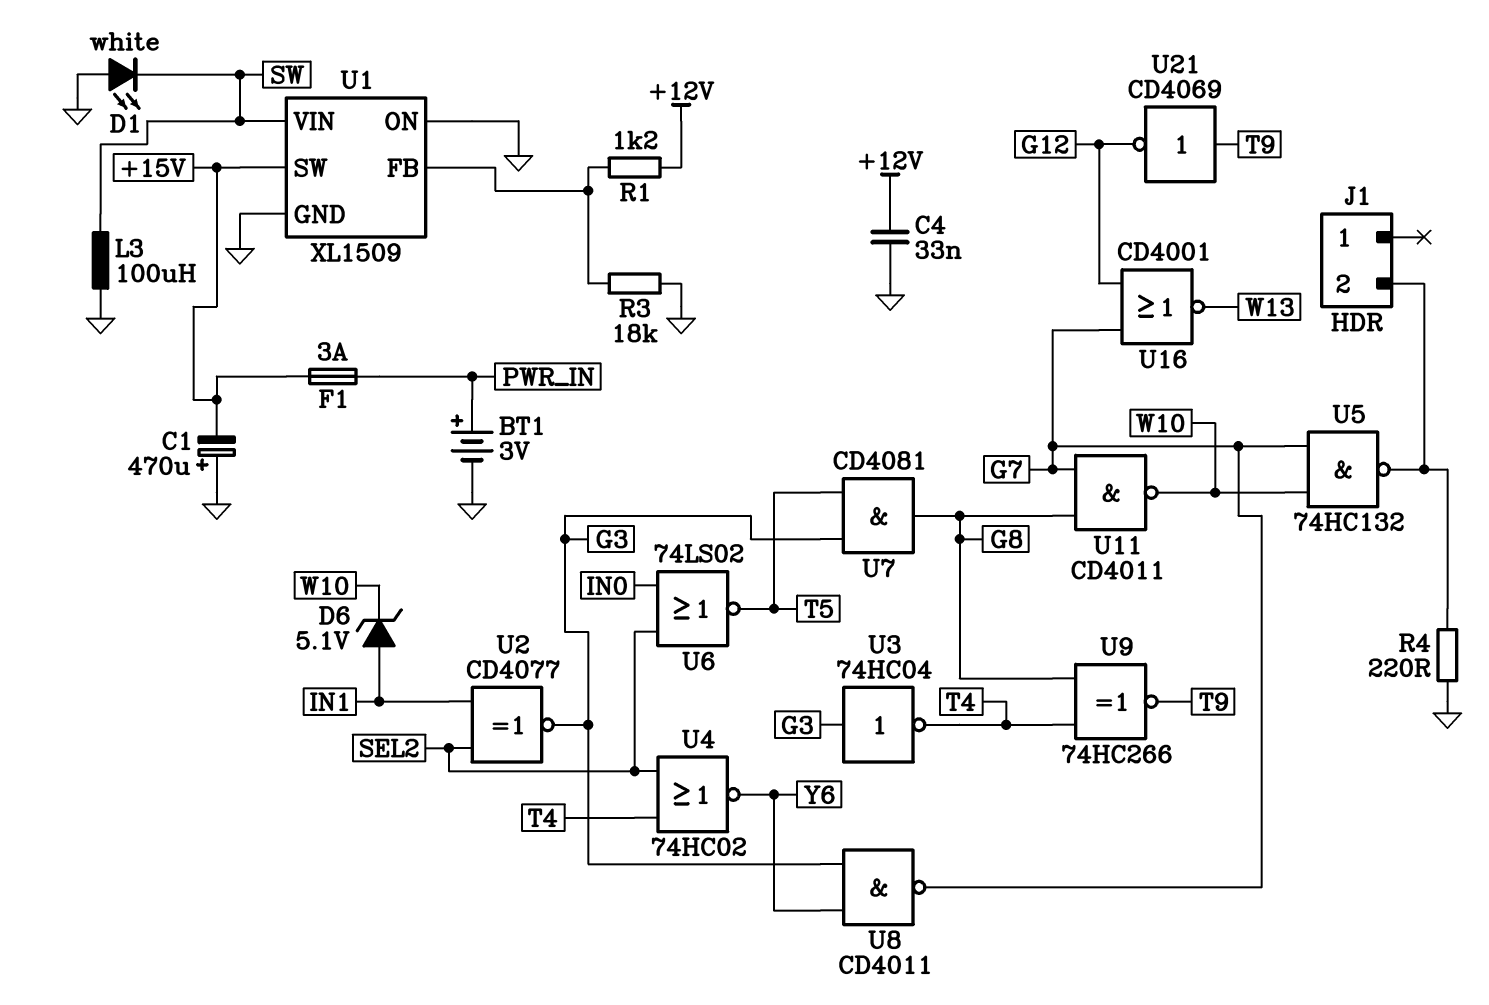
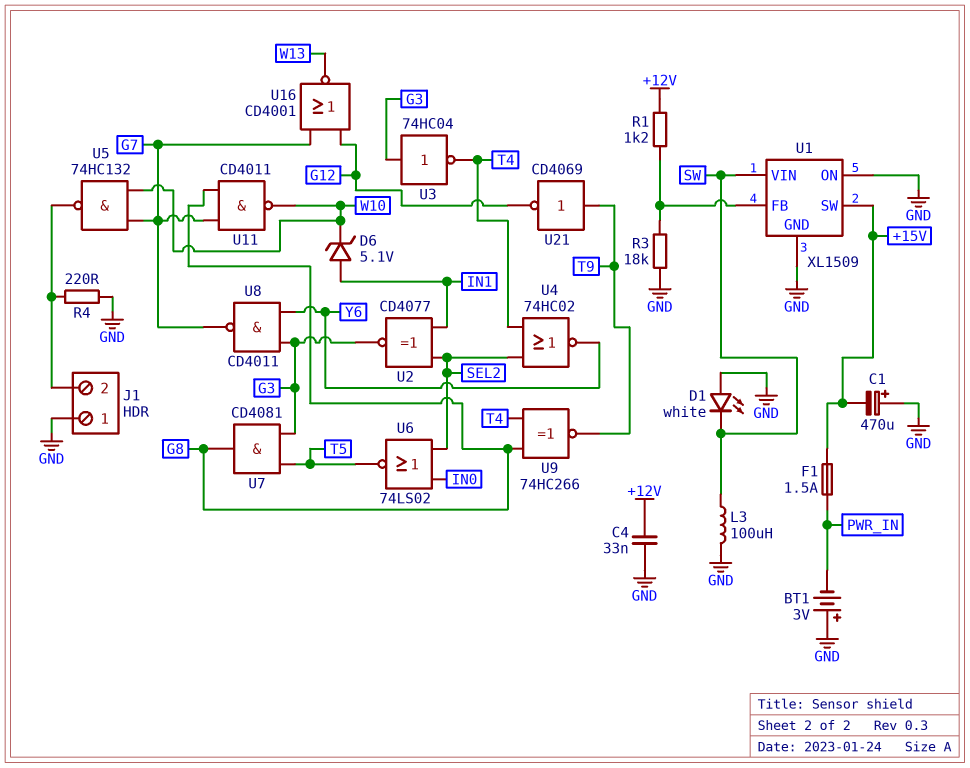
BT1: 3V (plus PWR_IN, minus GND) -> 3V (plus GND, minus PWR_IN)
F1: 3A (+15V, PWR_IN) -> 1.5A (+15V, PWR_IN)
J1 pin 1: none -> GND

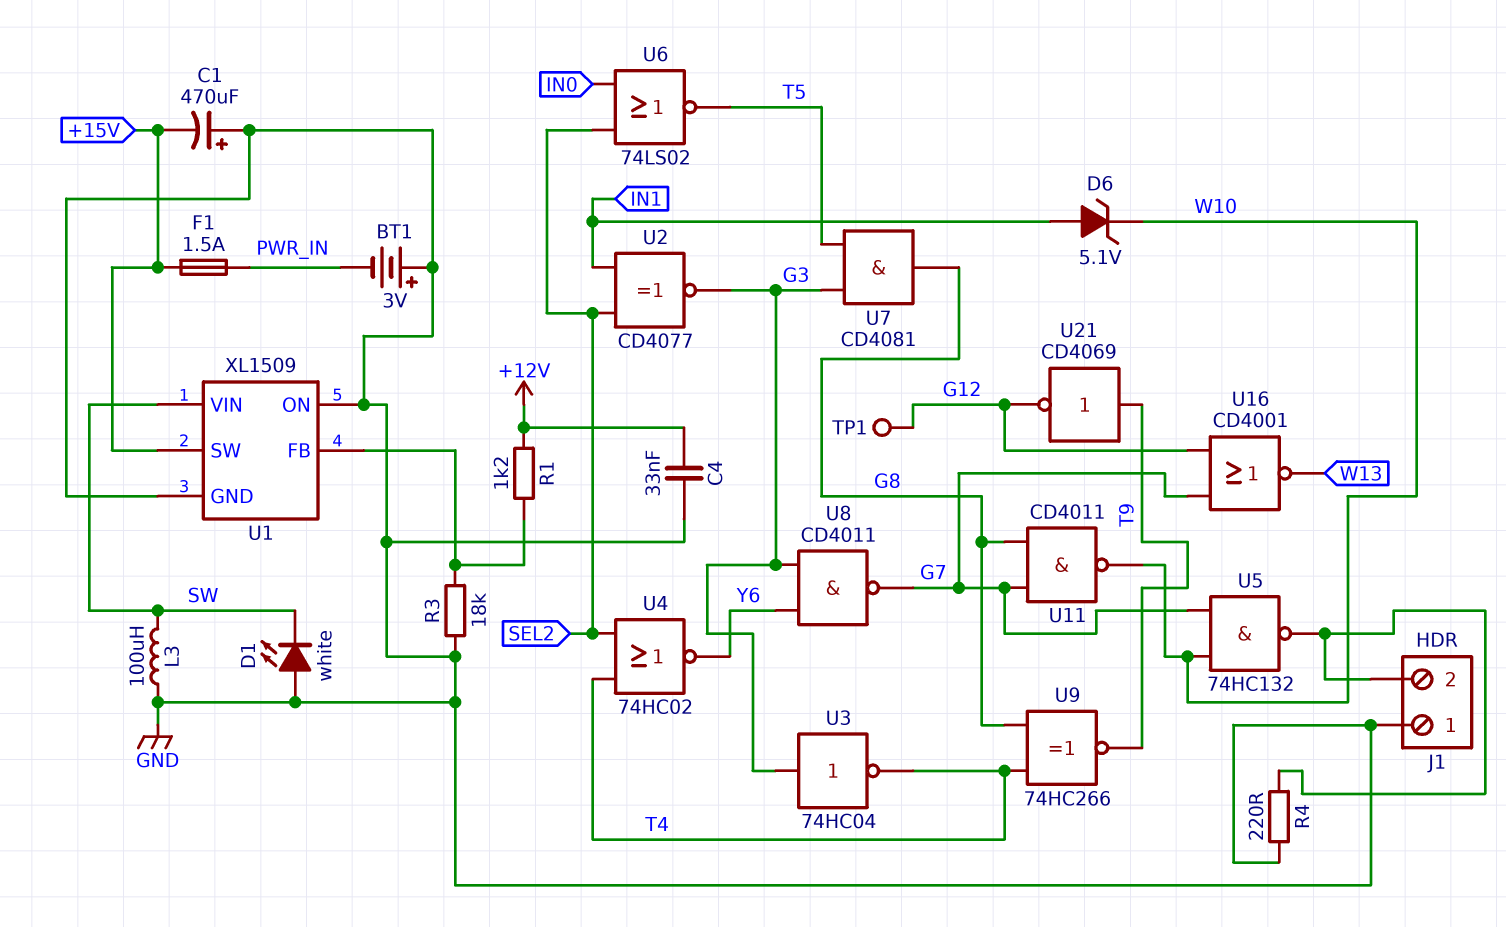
TP1: none -> test point (G12)

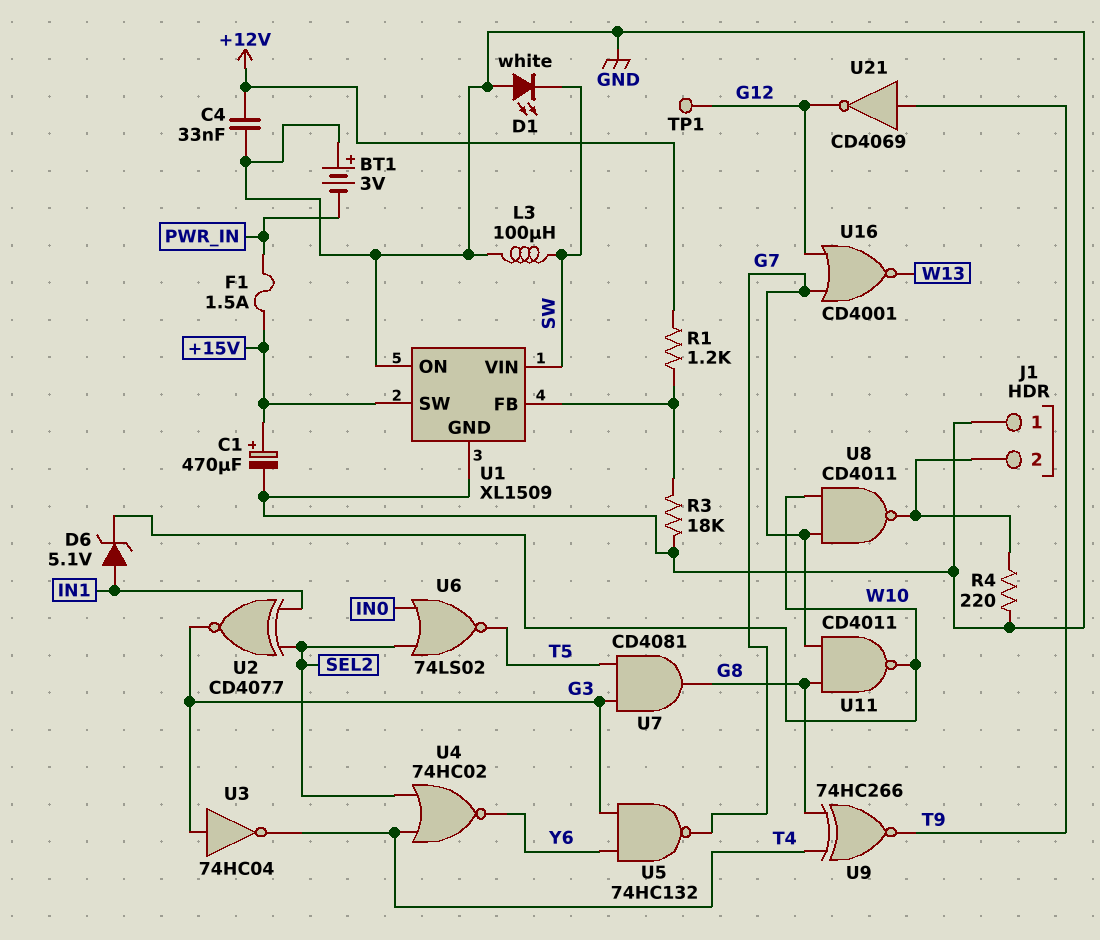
C1: 470uF (plus GND, minus +15V) -> 470uF (plus +15V, minus GND)
U5: NAND 74HC132 (in G7, in W10, out J1/2) -> NAND 74HC132 (in G3, in Y6, out G7)
U8: NAND CD4011 (in G3, in Y6, out G7) -> NAND CD4011 (in G7, in W10, out J1/2)

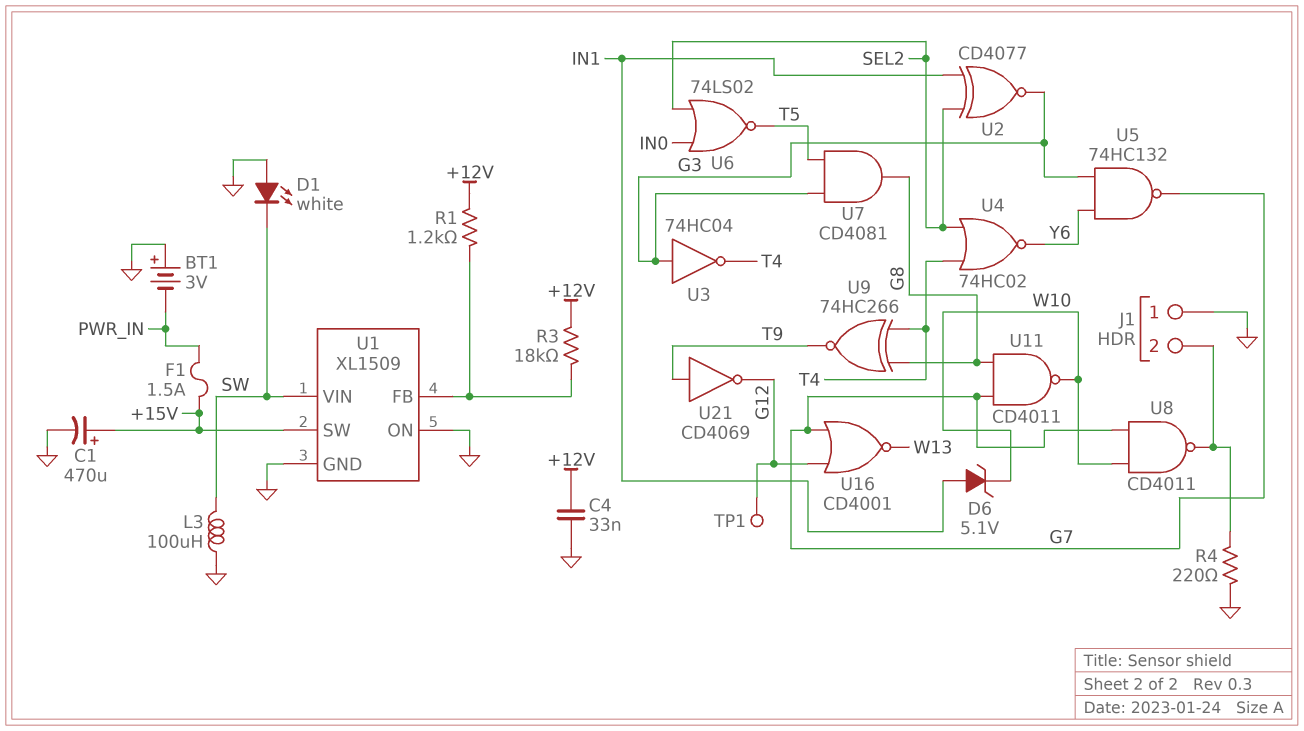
R3: 18k (GND, U1/FB) -> 18k (+12V, U1/FB)

